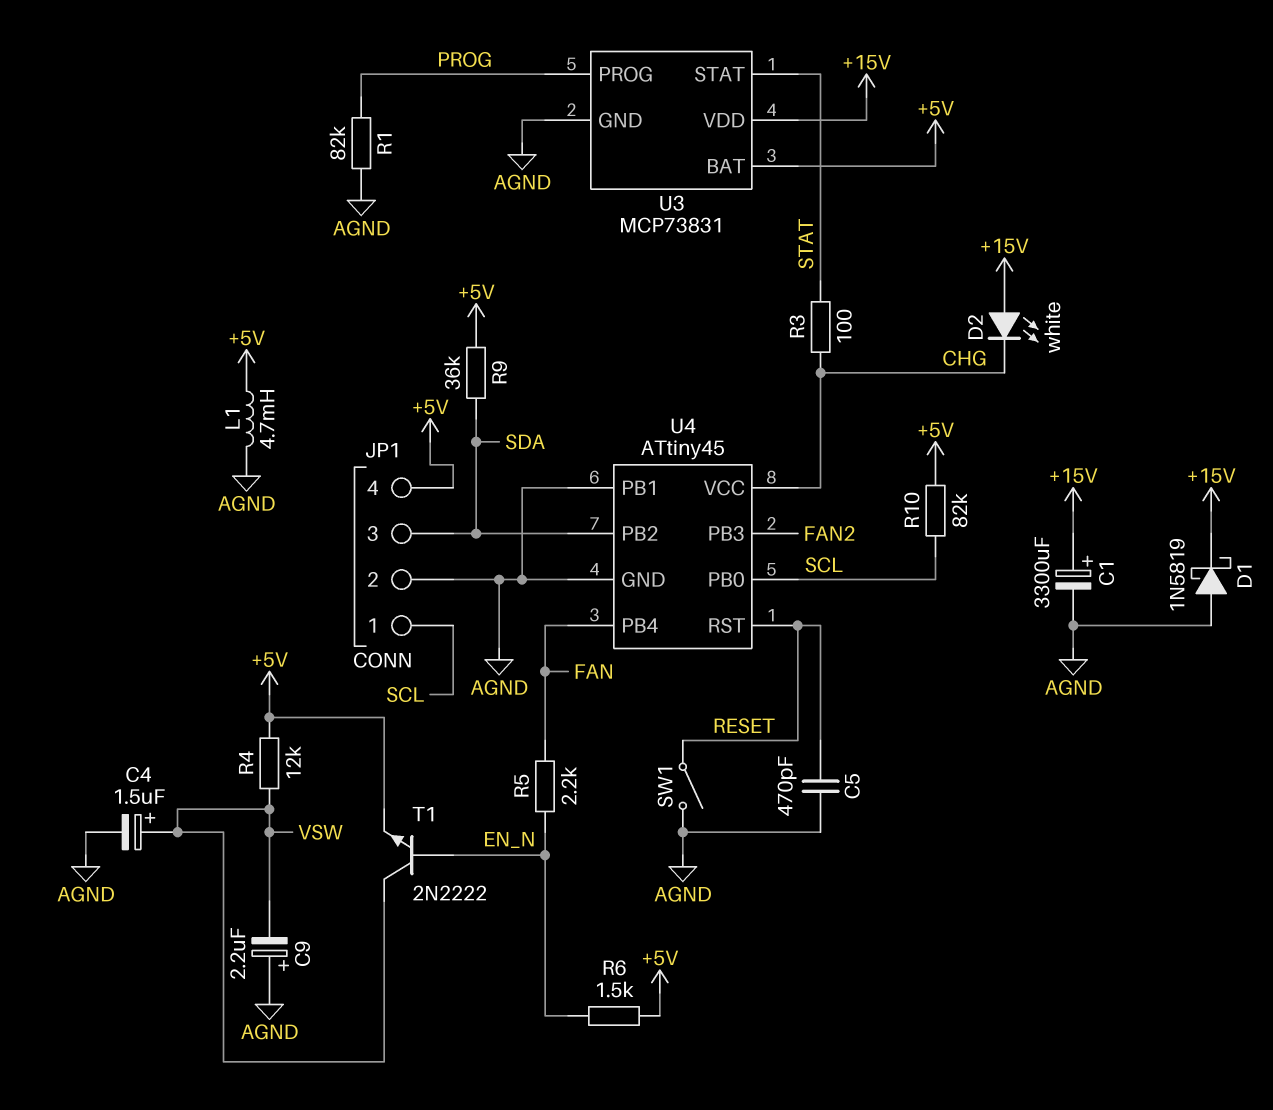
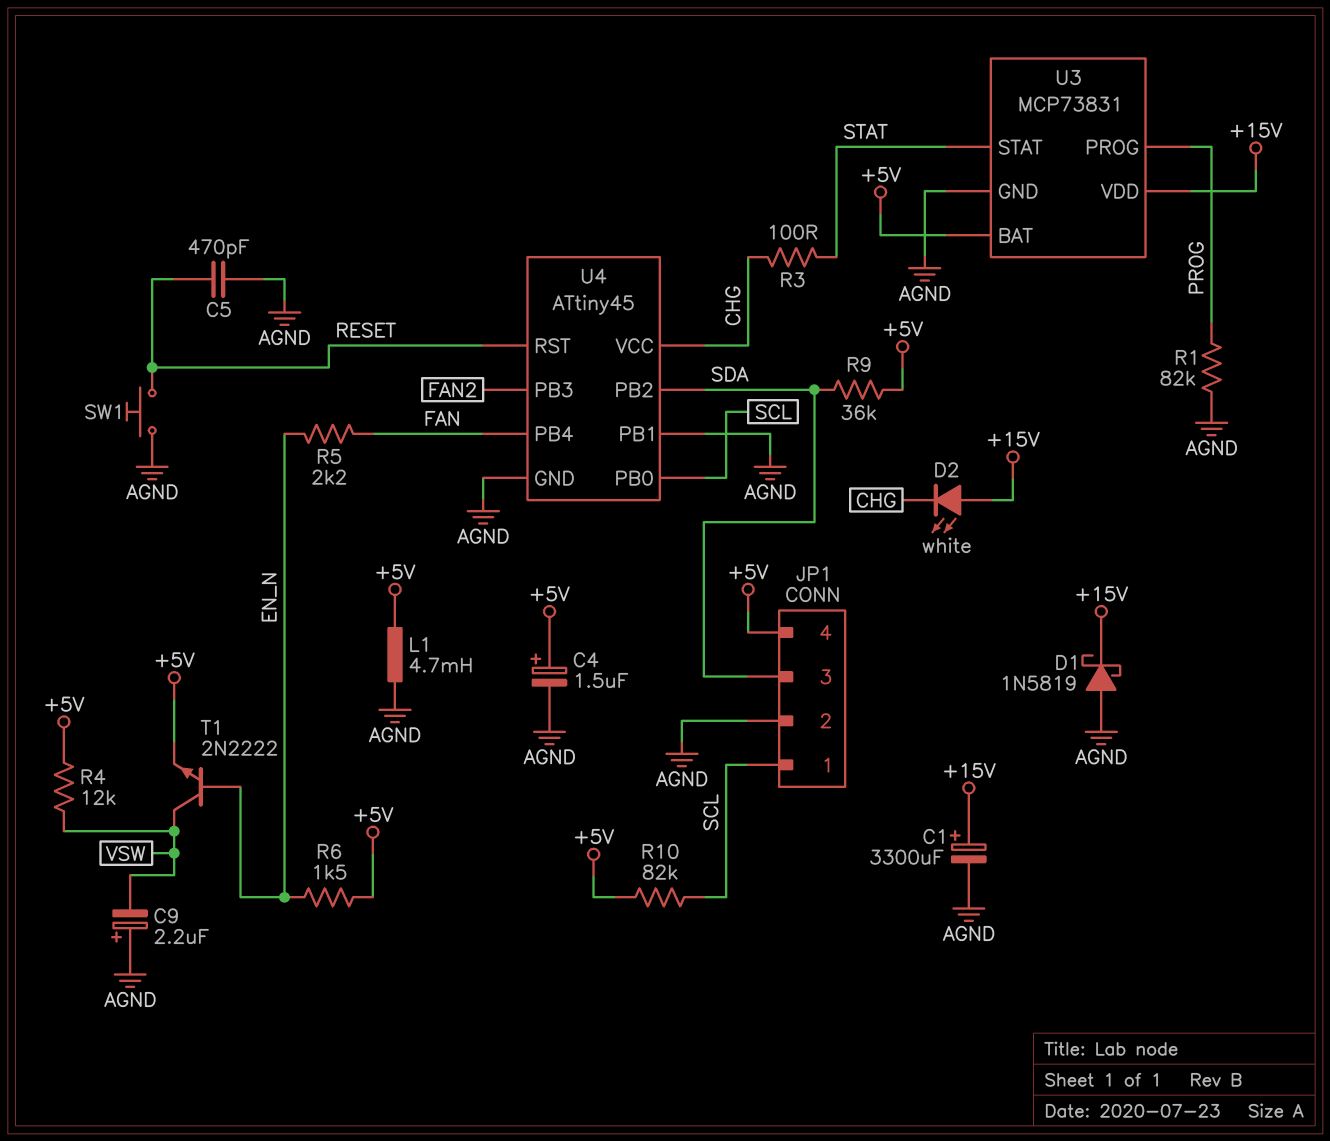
C4: 1.5uF (plus VSW, minus AGND) -> 1.5uF (plus +5V, minus AGND)
SW1: switch (AGND, RESET) -> button (AGND, RESET)

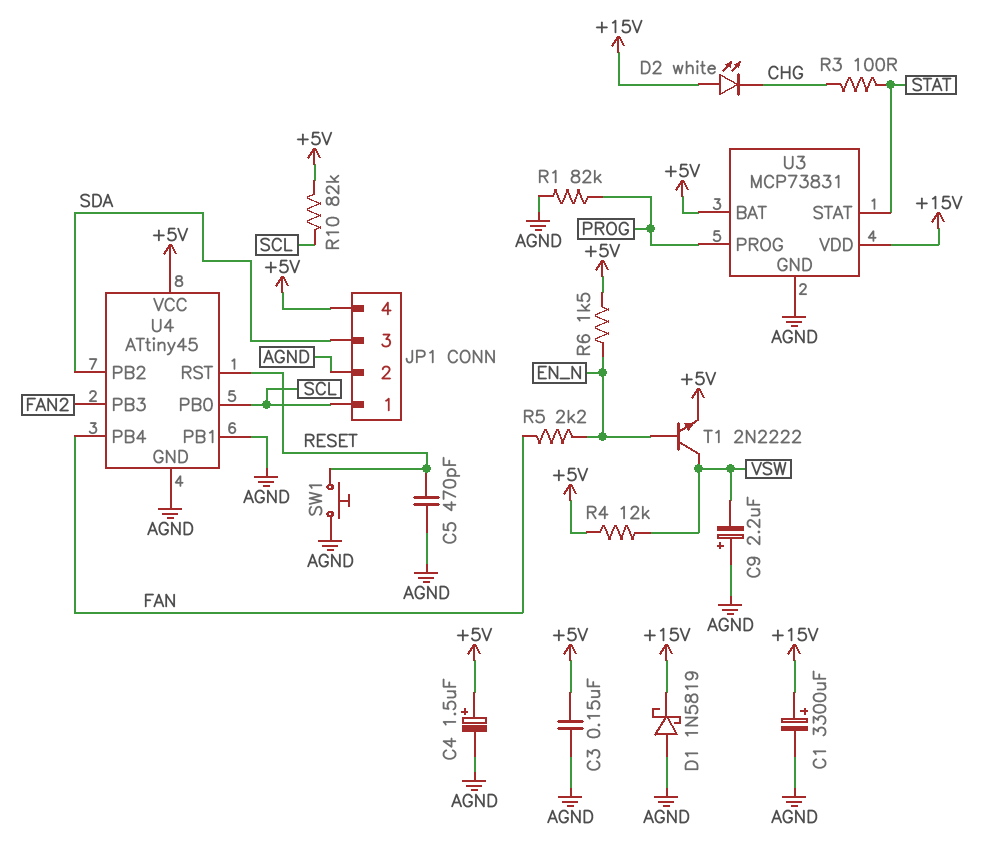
C3: none -> 150nF (+5V, AGND)
L1: 4.7mH (+5V, AGND) -> none
R9: 36k (+5V, SDA) -> none
U4 pin VCC: CHG -> +5V

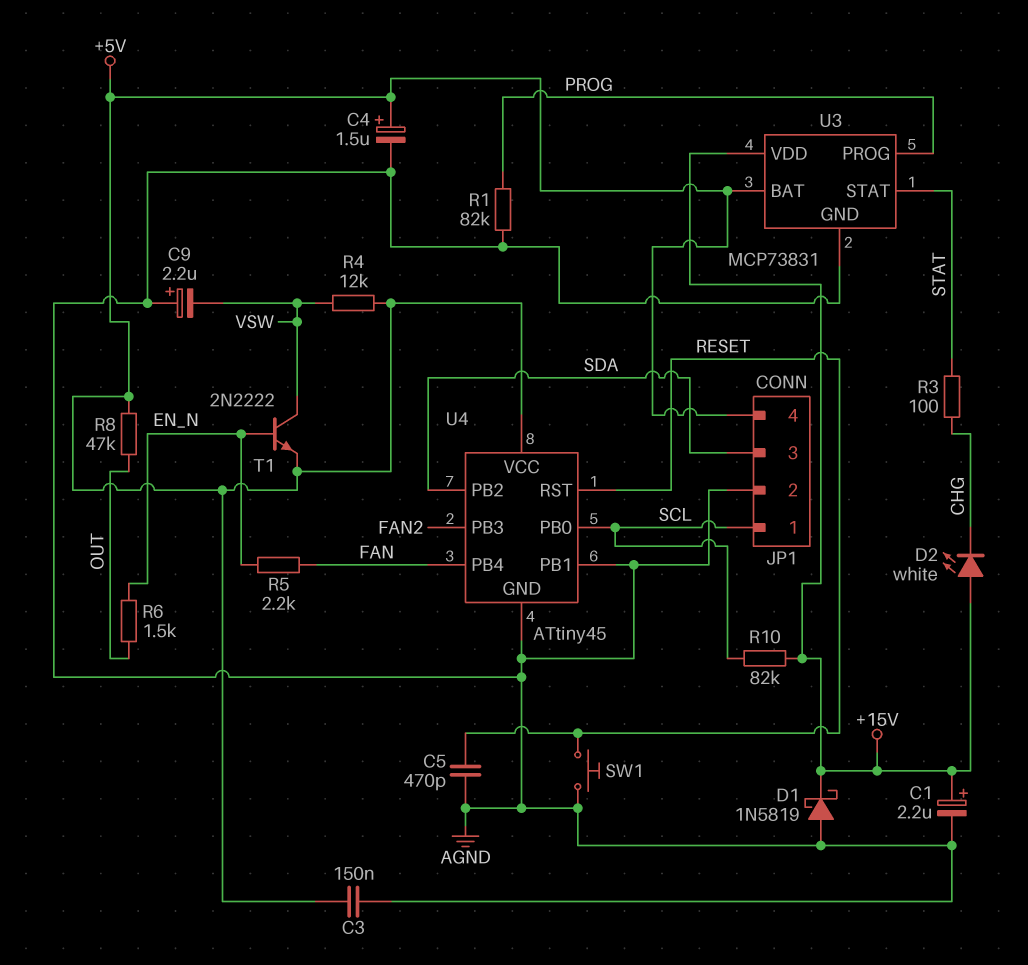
C1: 3300uF (plus +15V, minus AGND) -> 2.2uF (plus +15V, minus AGND)
R6: 1.5k (+5V, EN_N) -> 1.5k (EN_N, OUT)
R8: none -> 47k (+5V, OUT)
R10: 82k (+5V, SCL) -> 82k (+15V, SCL)

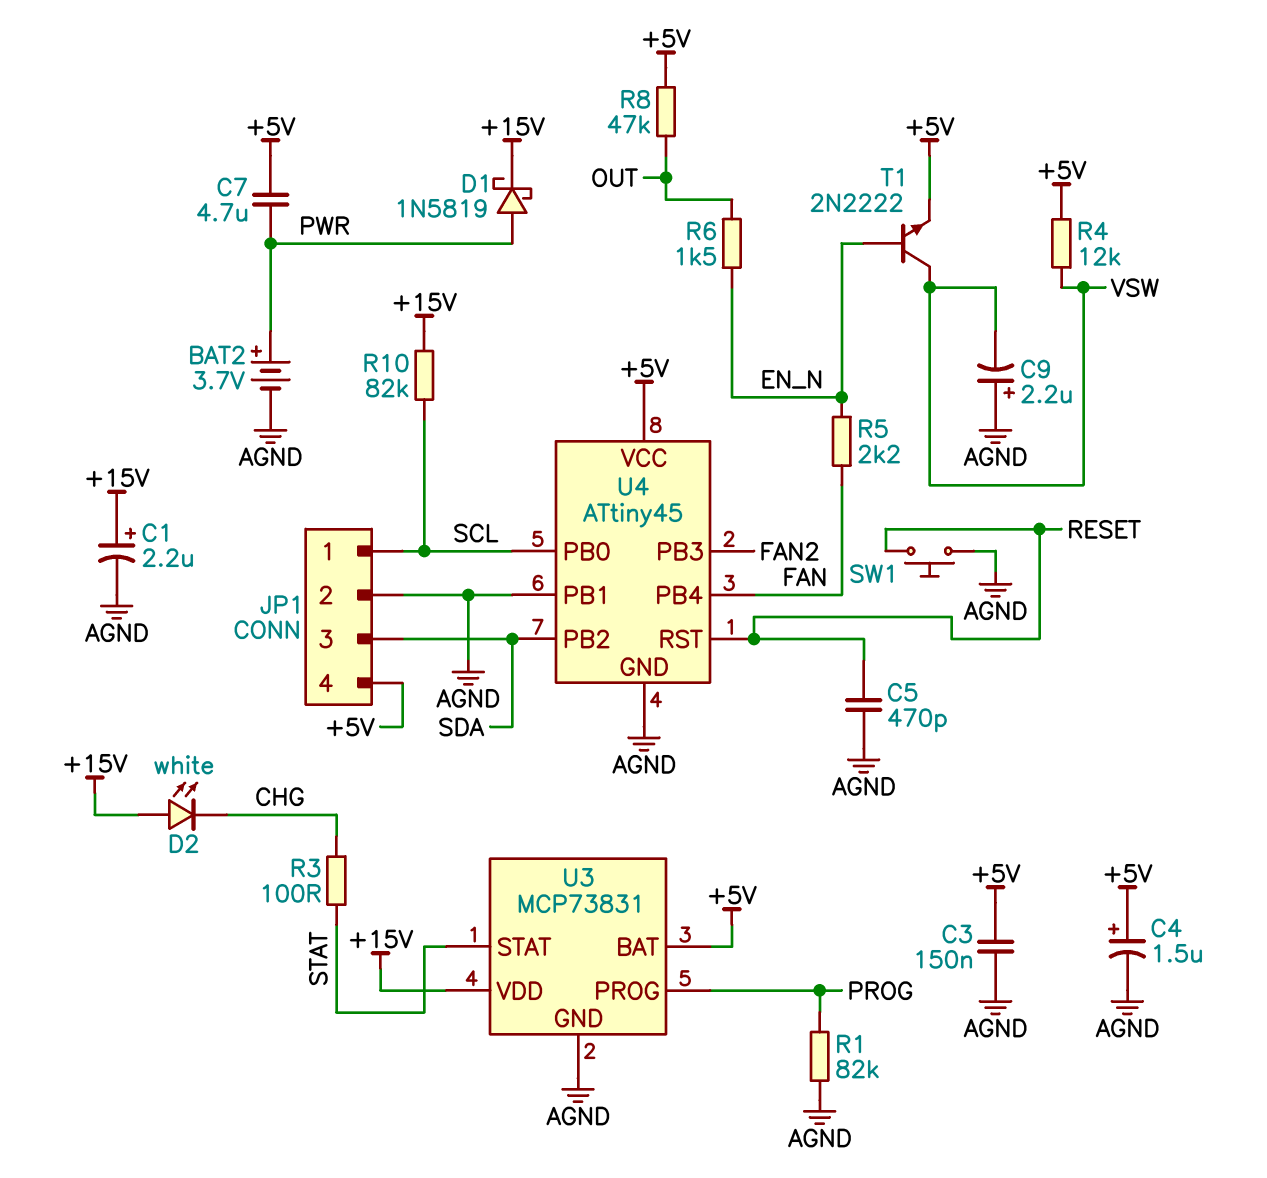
BAT2: none -> 3.7V (plus PWR, minus AGND)
C7: none -> 4.7uF (+5V, PWR)
D1: schottky 1N5819 (A AGND, K +15V) -> schottky 1N5819 (A PWR, K +15V)

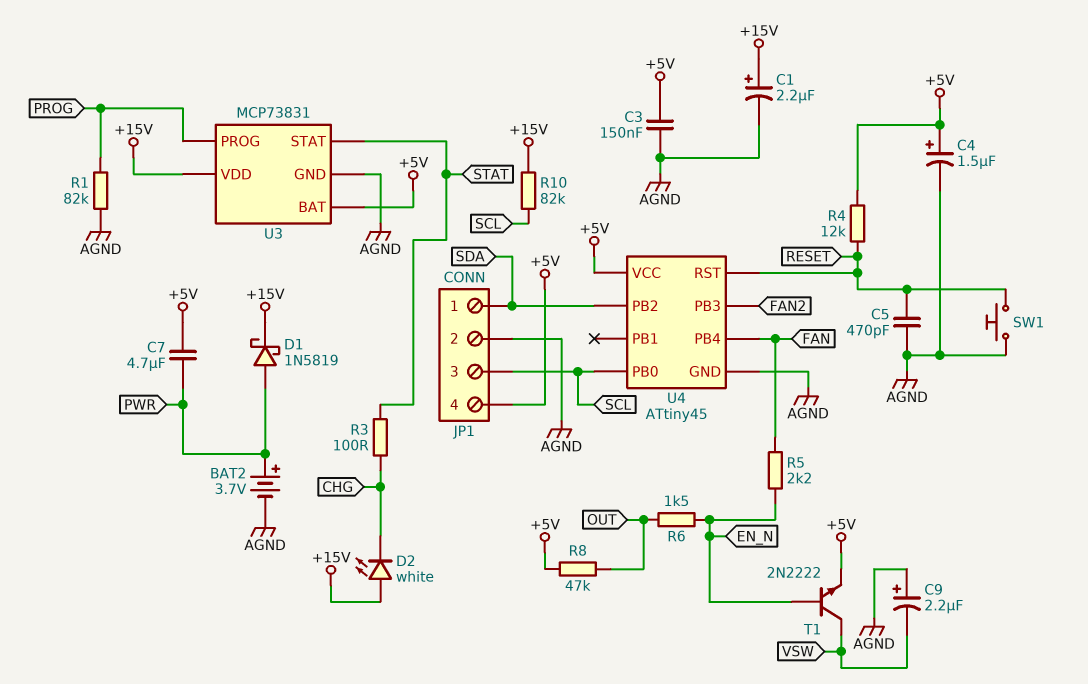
JP1 pin 1: SCL -> SDA
JP1 pin 3: SDA -> SCL
R4: 12k (+5V, VSW) -> 12k (+5V, RESET)
U4 pin PB1: AGND -> none

